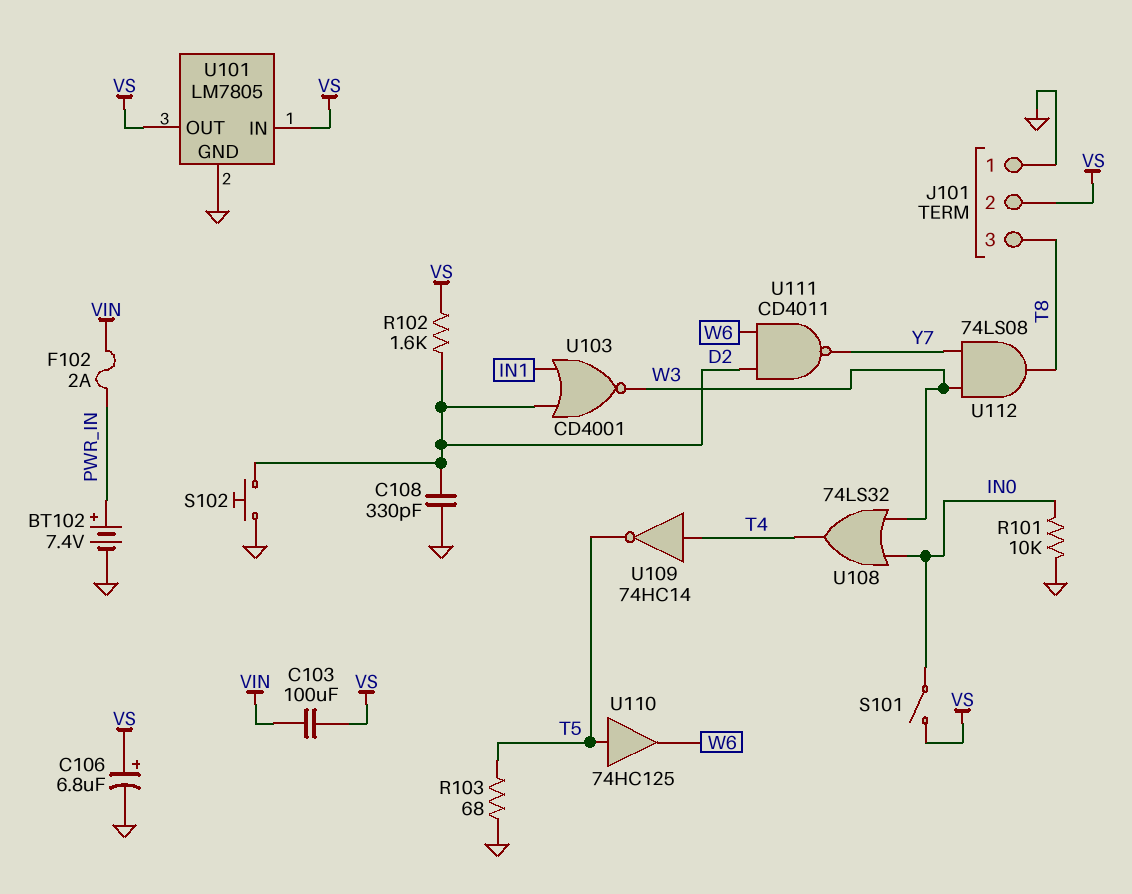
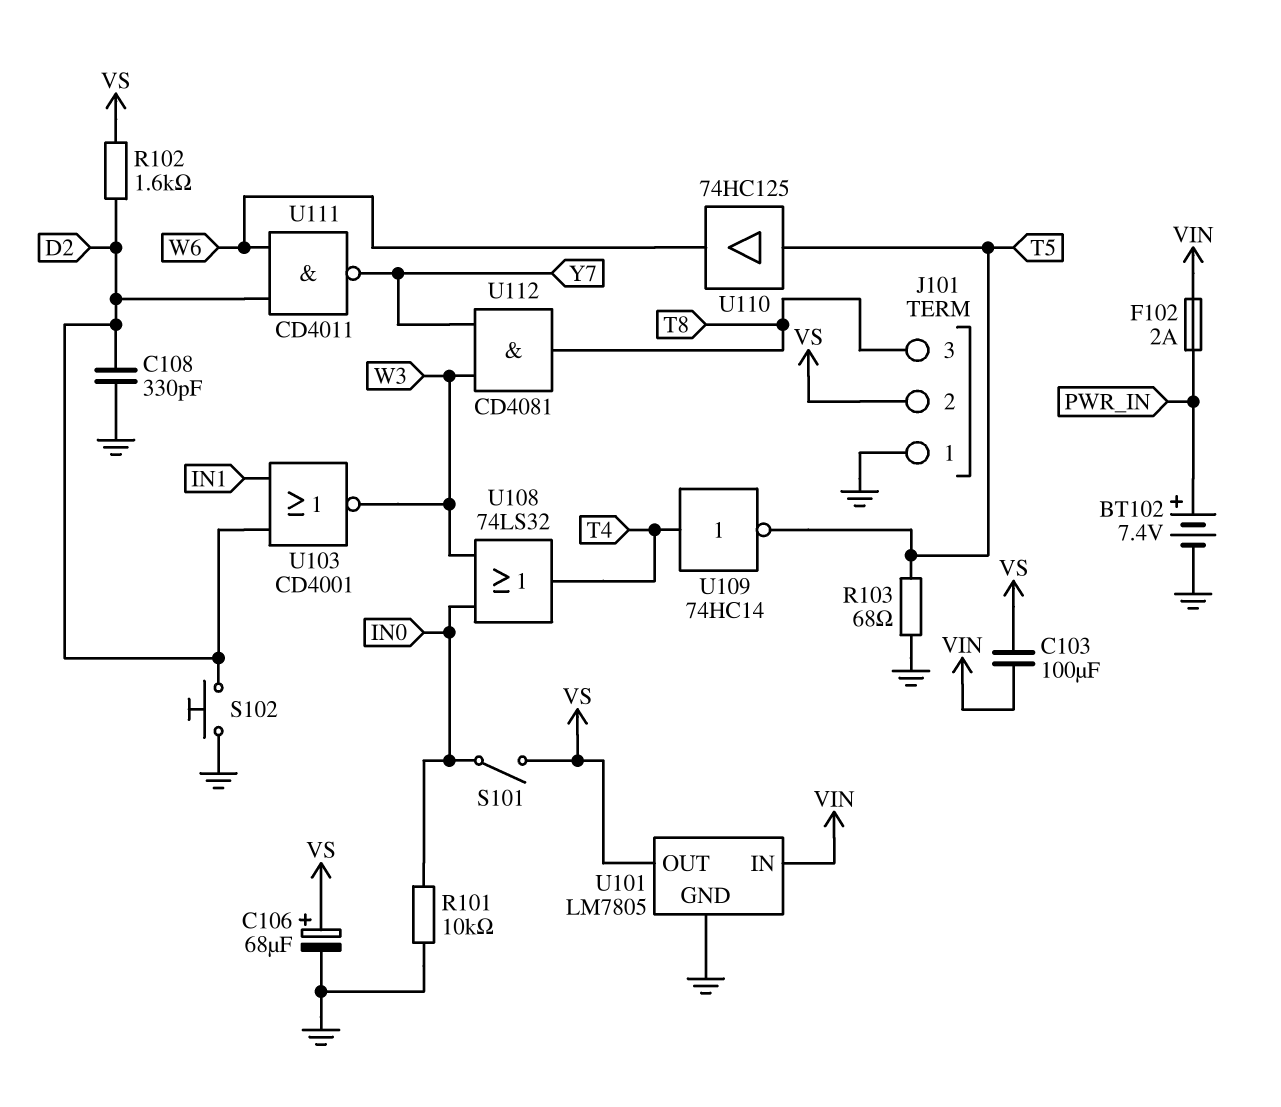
C106: 6.8uF (plus VS, minus GND) -> 68uF (plus VS, minus GND)
U101 pin IN: VS -> VIN
U112: AND 74LS08 (in W3, in Y7, out T8) -> AND CD4081 (in W3, in Y7, out T8)

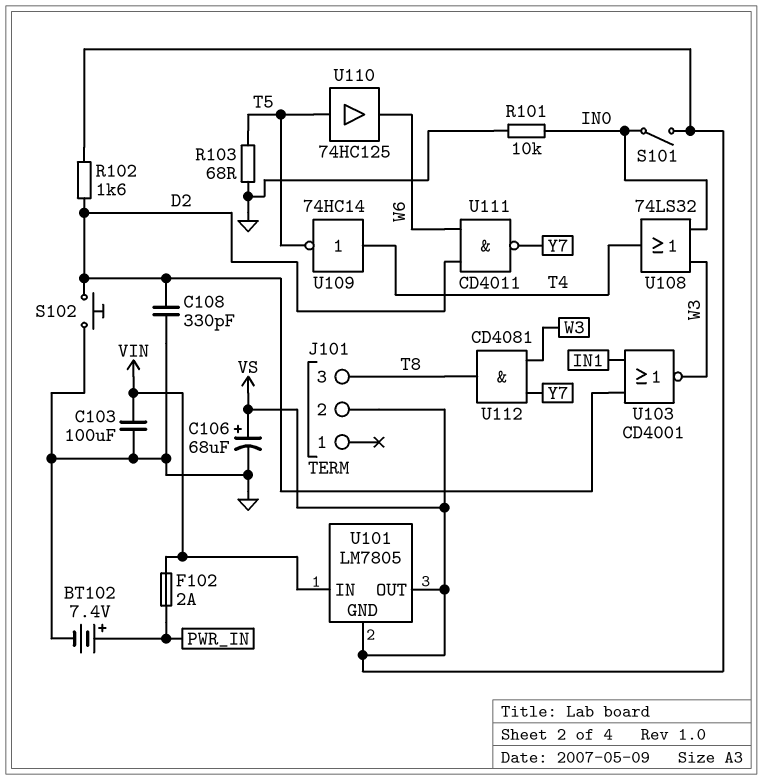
C103: 100uF (VIN, VS) -> 100uF (GND, VIN)
J101 pin 1: GND -> none
U101 pin GND: GND -> VS

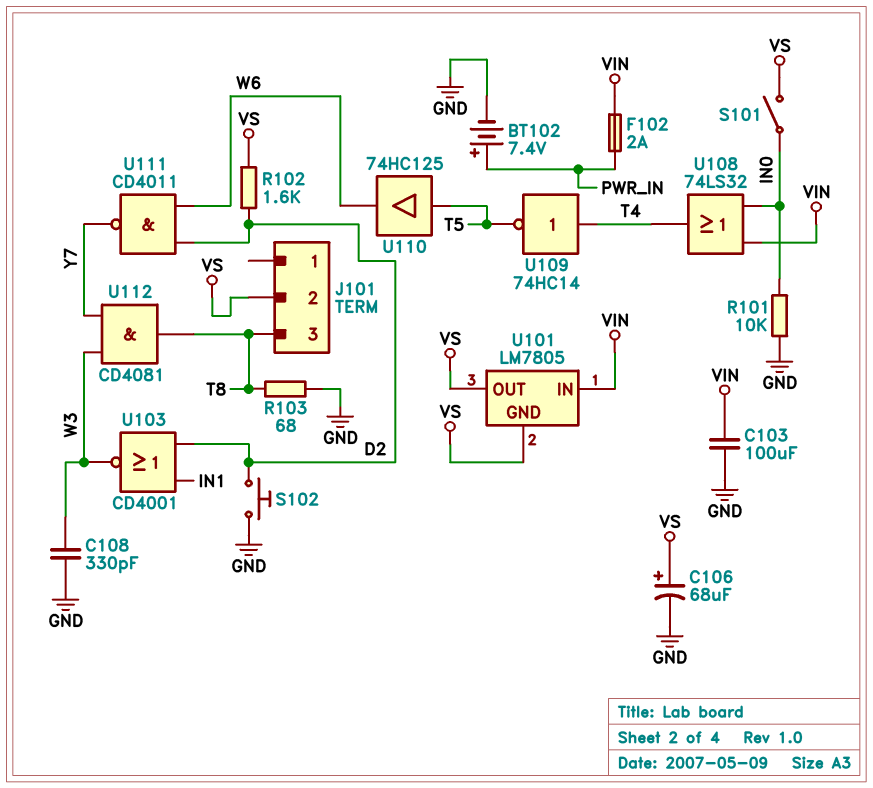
C108: 330pF (D2, GND) -> 330pF (GND, W3)
R103: 68 (GND, T5) -> 68 (GND, T8)
U108: OR 74LS32 (in IN0, in W3, out T4) -> OR 74LS32 (in IN0, in VIN, out T4)

